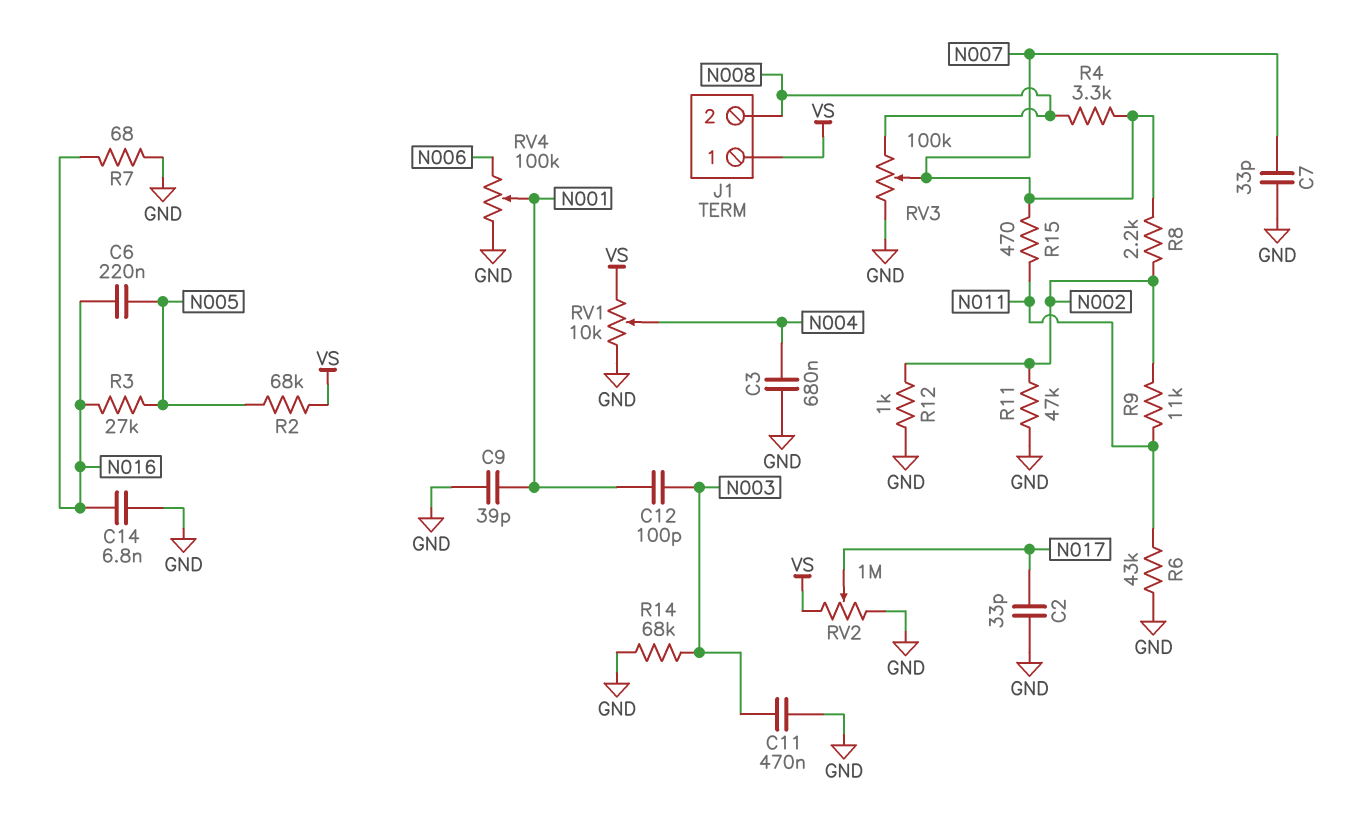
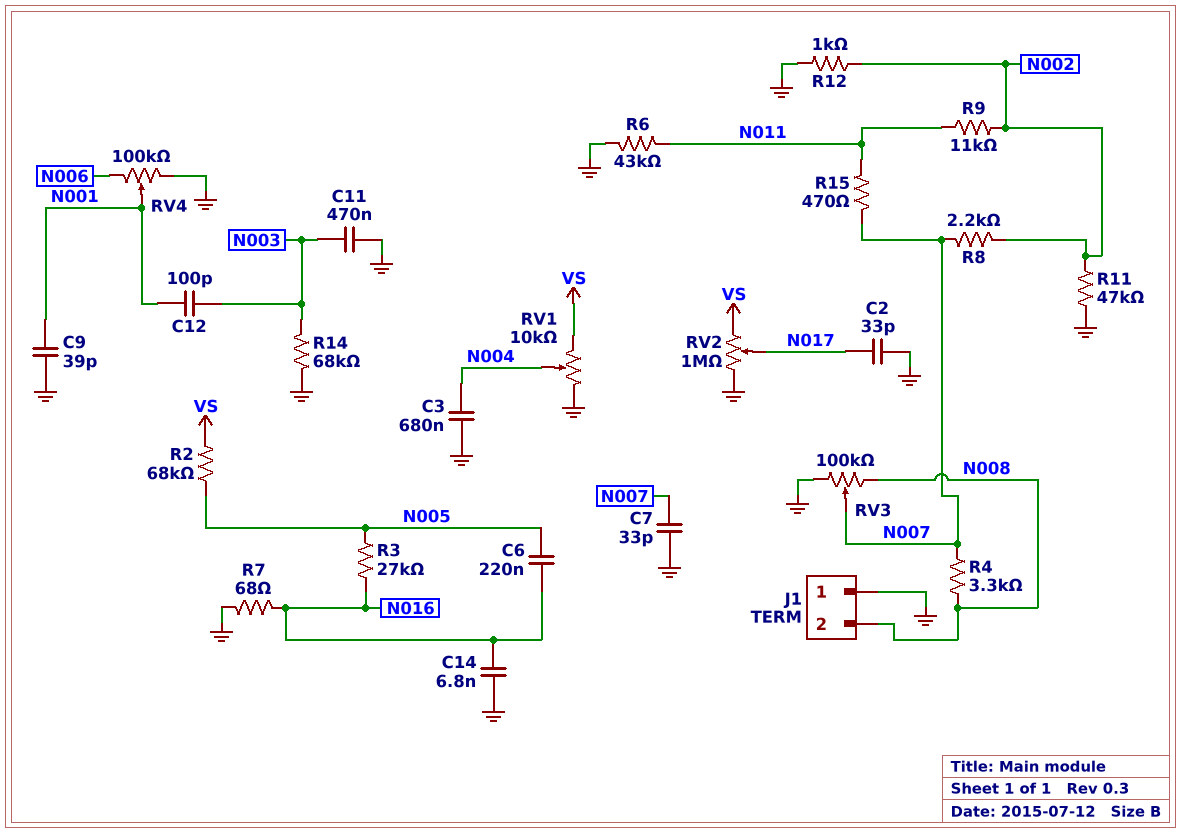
J1 pin 1: VS -> GND

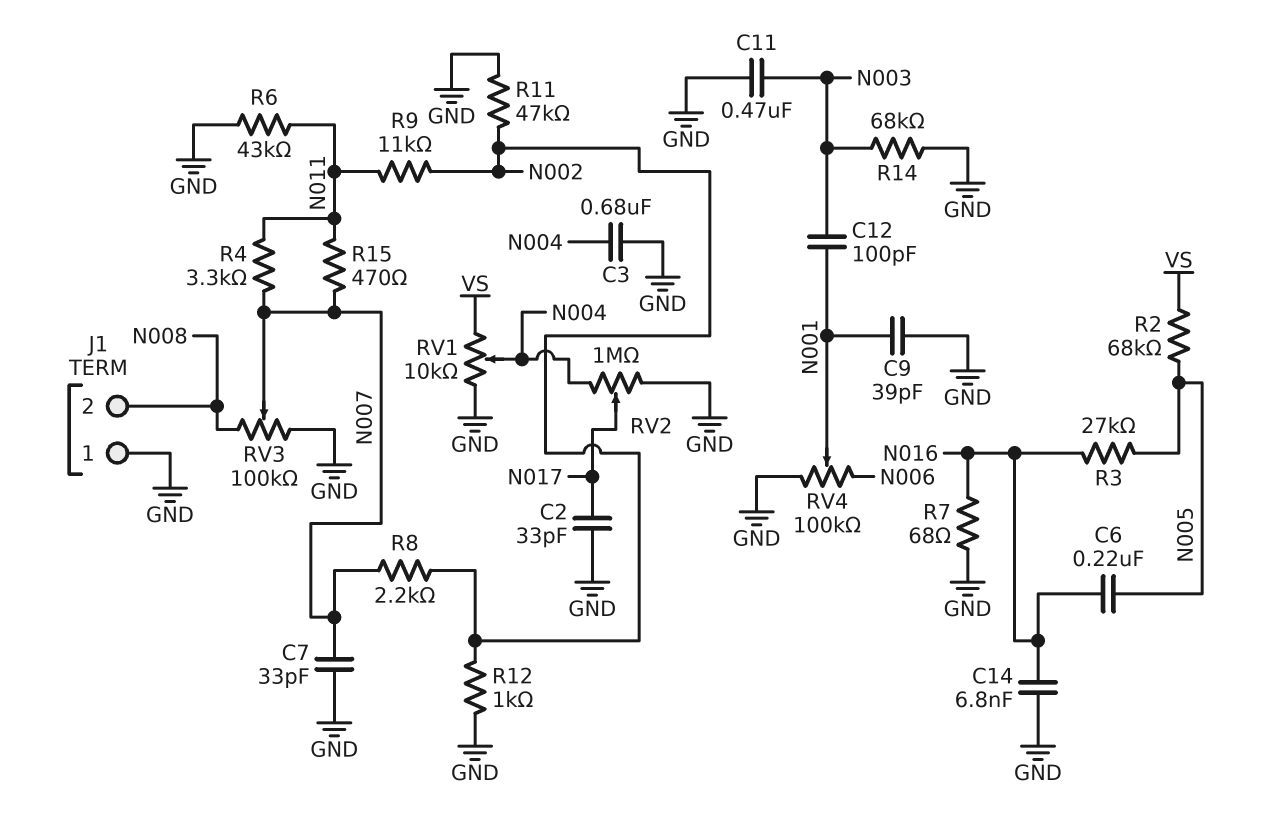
R4: 3.3k (N007, N008) -> 3.3k (N007, N011)
RV2: 1M (GND, VS, wiper N017) -> 1M (GND, N004, wiper N017)

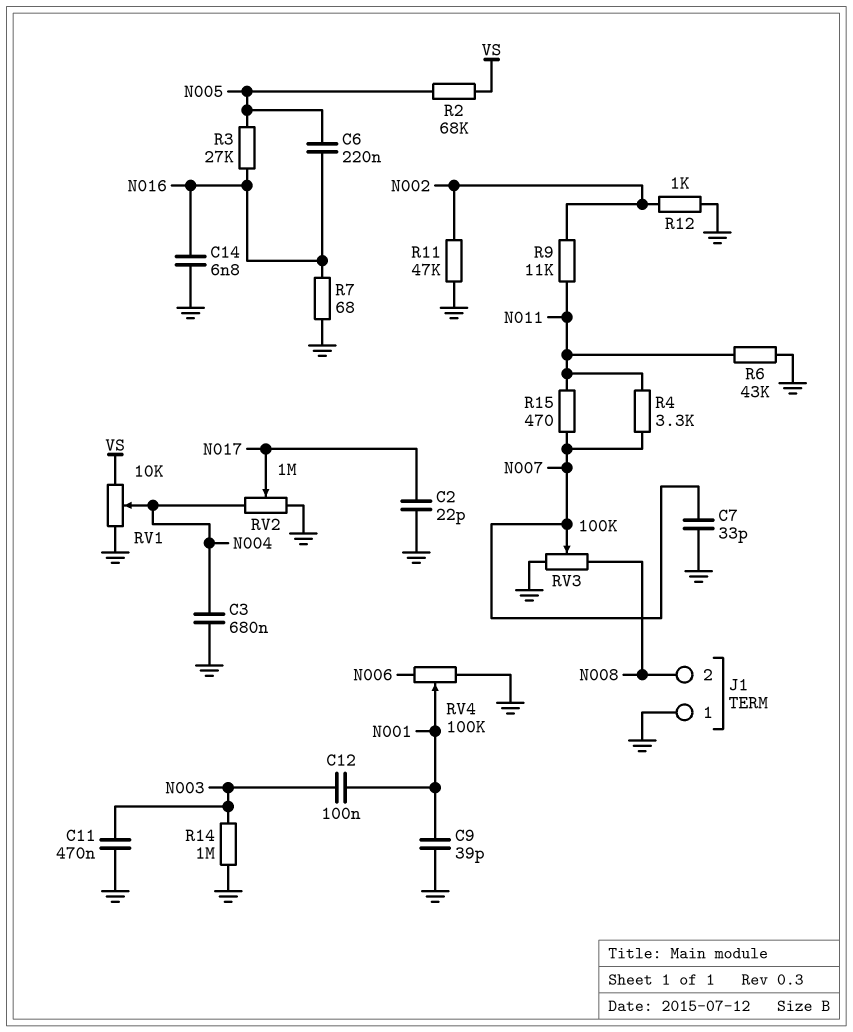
C2: 33pF (GND, N017) -> 22pF (GND, N017)
C12: 100pF (N001, N003) -> 100nF (N001, N003)
R8: 2.2k (N002, N007) -> none
R14: 68k (GND, N003) -> 1M (GND, N003)

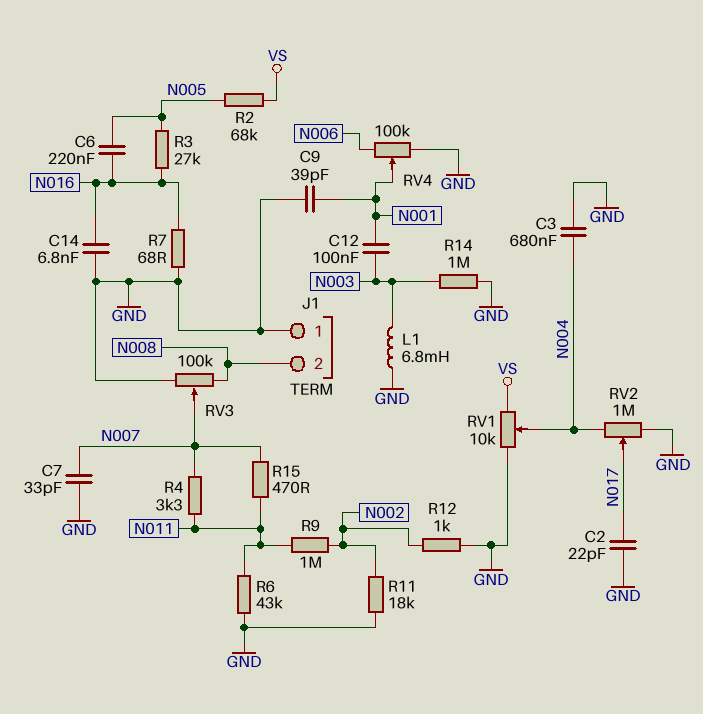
C11: 470nF (GND, N003) -> none
L1: none -> 6.8mH (GND, N003)
R9: 11k (N002, N011) -> 1M (N002, N011)
R11: 47k (GND, N002) -> 18k (GND, N002)

